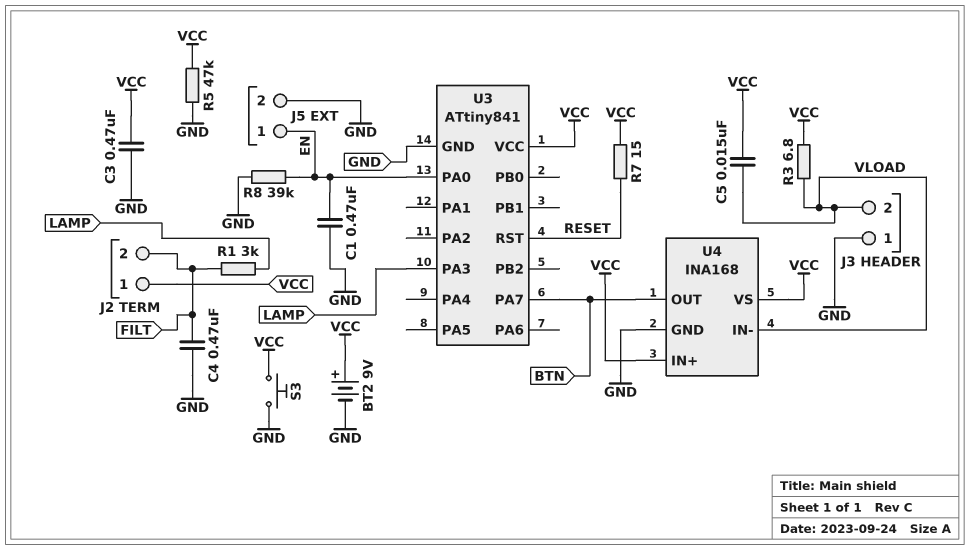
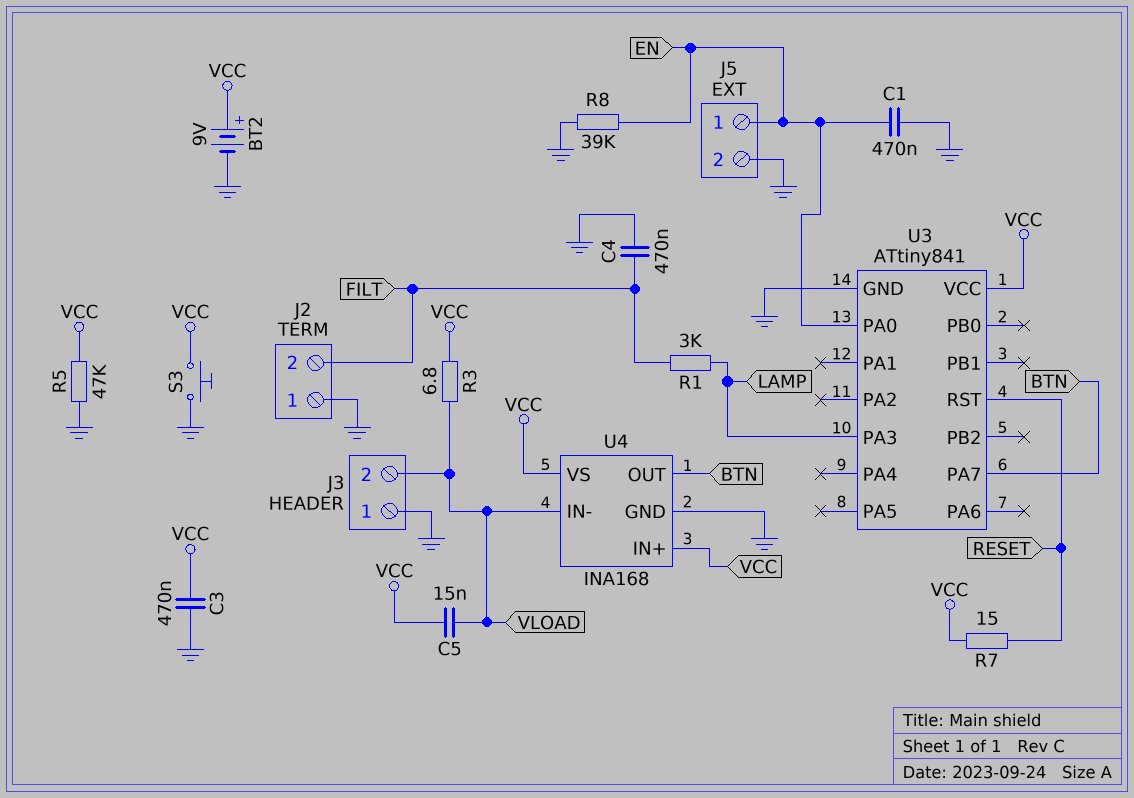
J2 pin 1: VCC -> GND

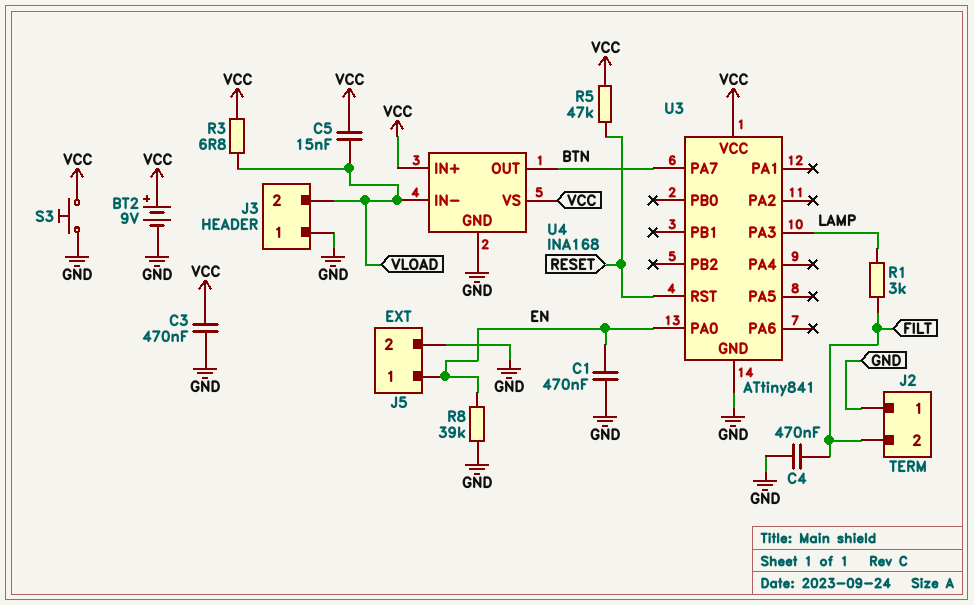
R5: 47k (GND, VCC) -> 47k (RESET, VCC)
R7: 15 (RESET, VCC) -> none

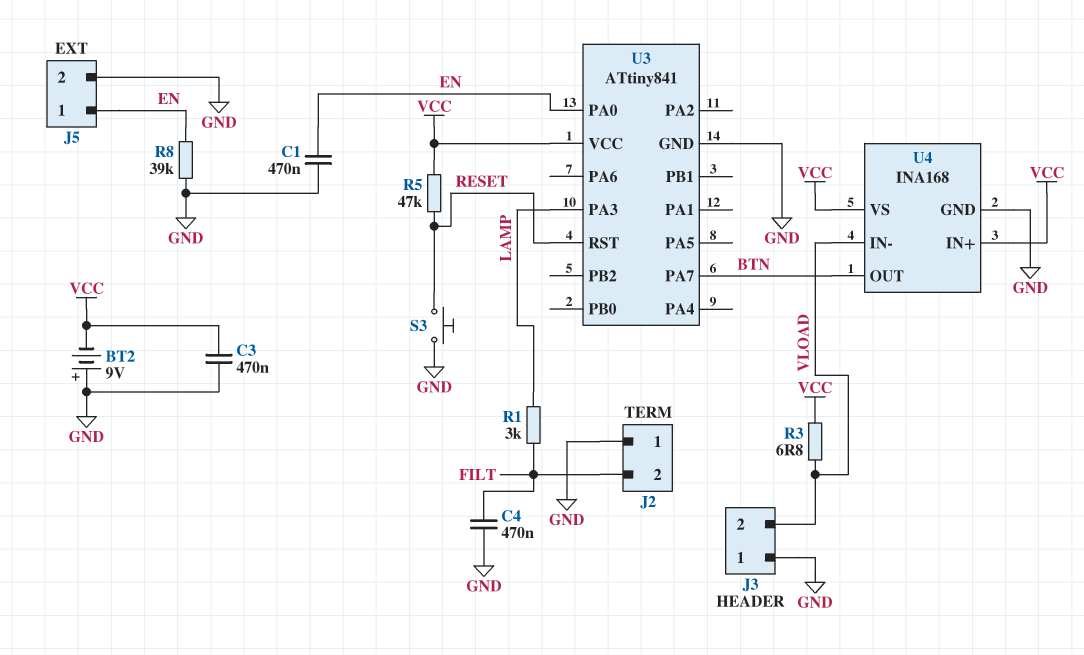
BT2: 9V (plus VCC, minus GND) -> 9V (plus GND, minus VCC)
C5: 15nF (VCC, VLOAD) -> none
S3: button (GND, VCC) -> button (GND, RESET)

